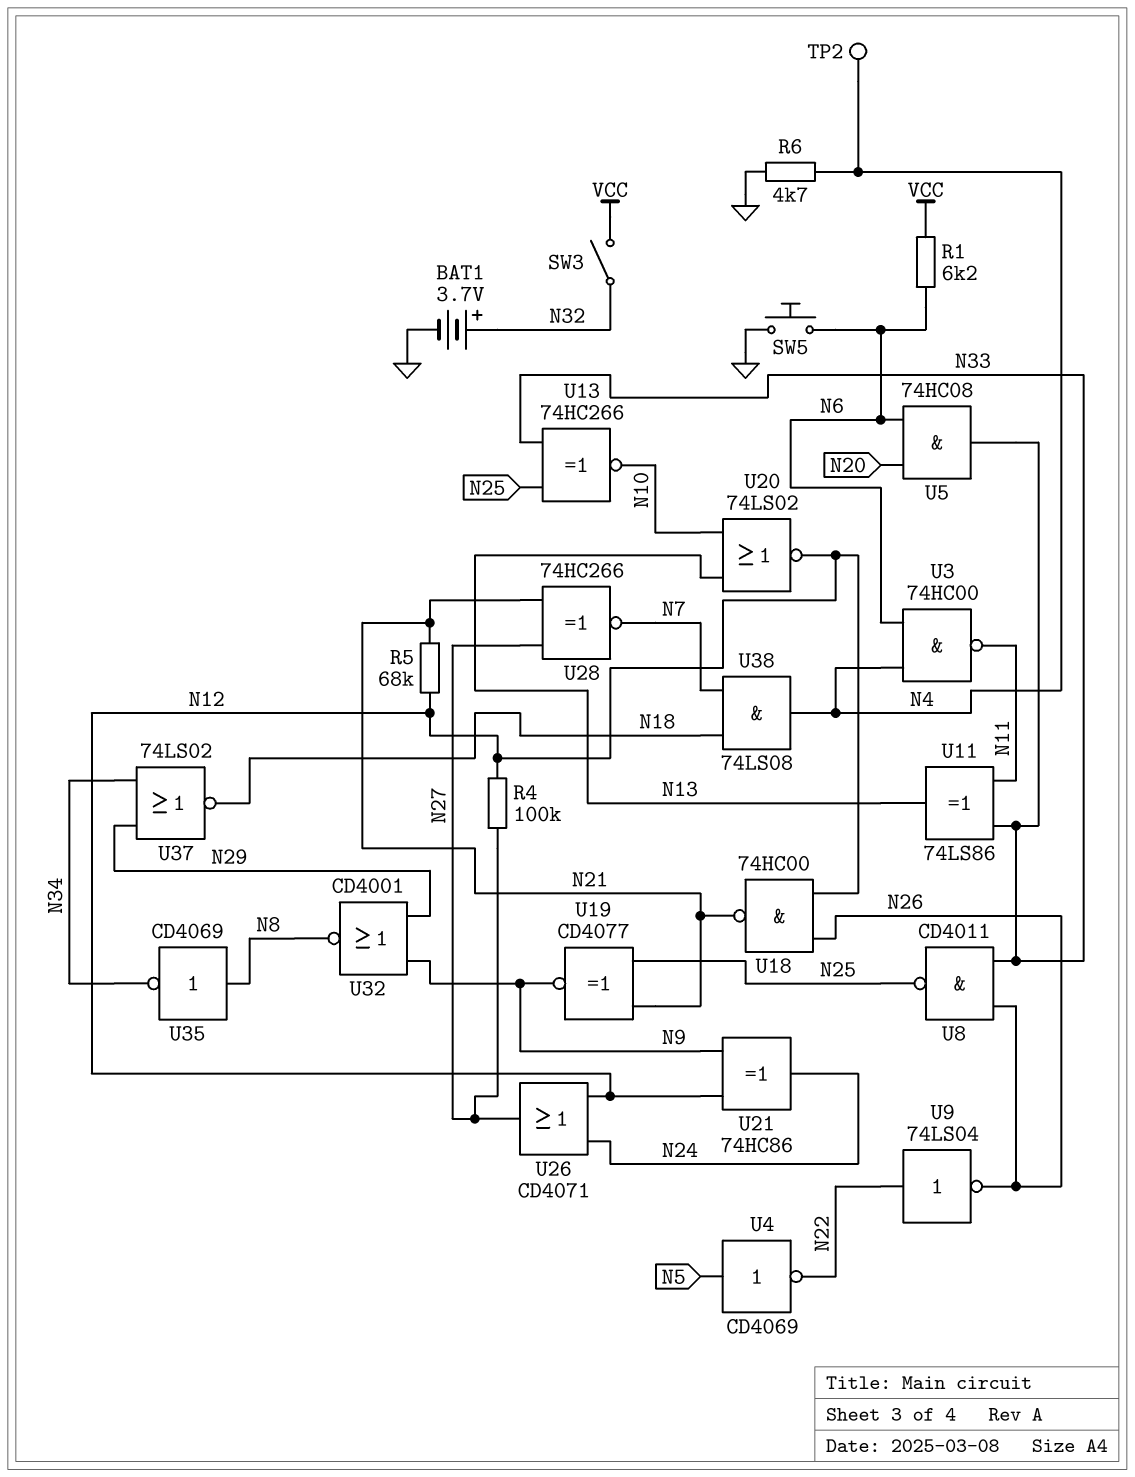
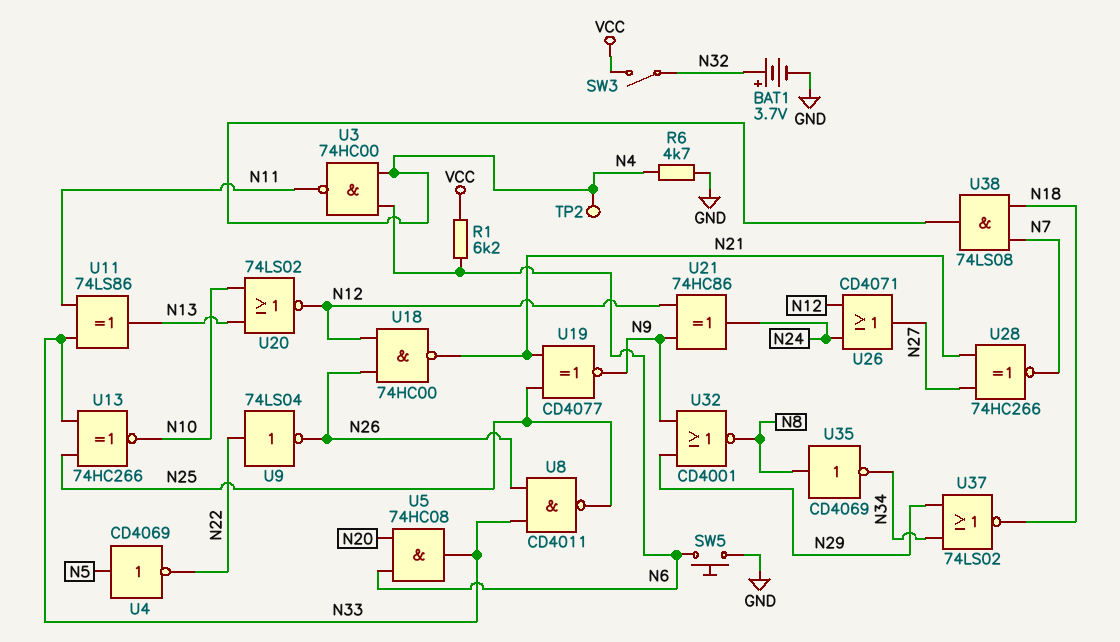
R4: 100k (N12, N27) -> none
R5: 68k (N12, N21) -> none

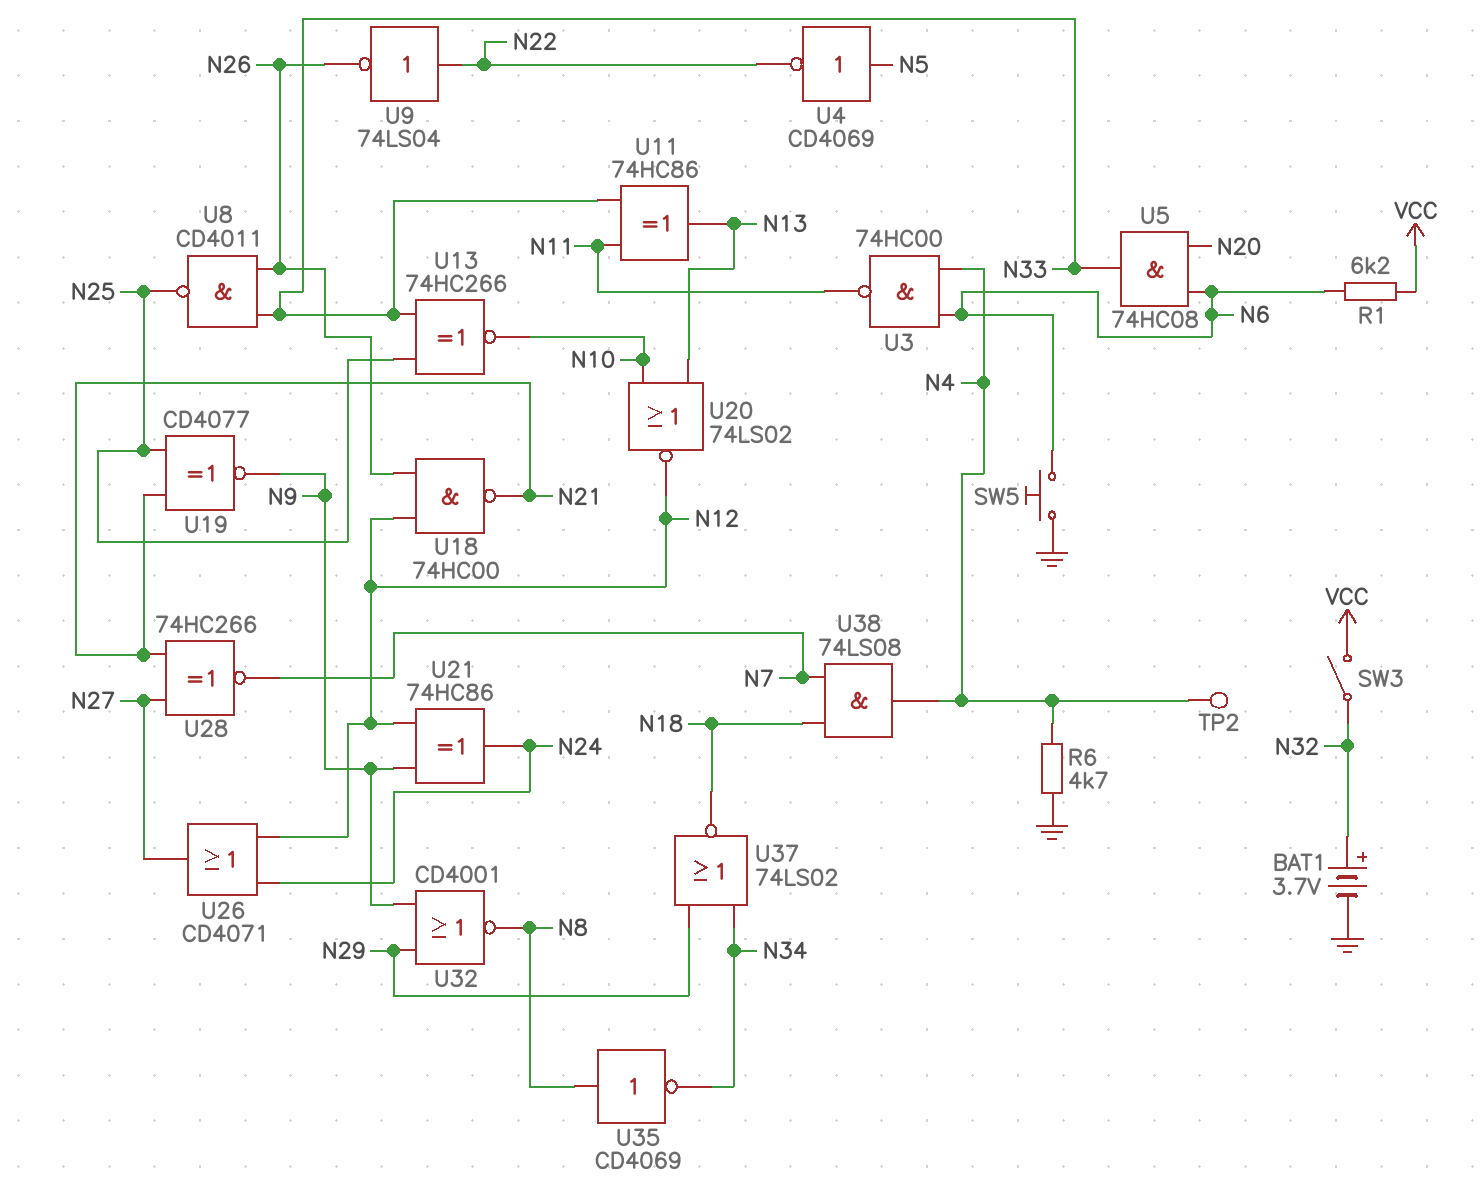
U11: XOR 74LS86 (in N11, in N33, out N13) -> XOR 74HC86 (in N11, in N33, out N13)

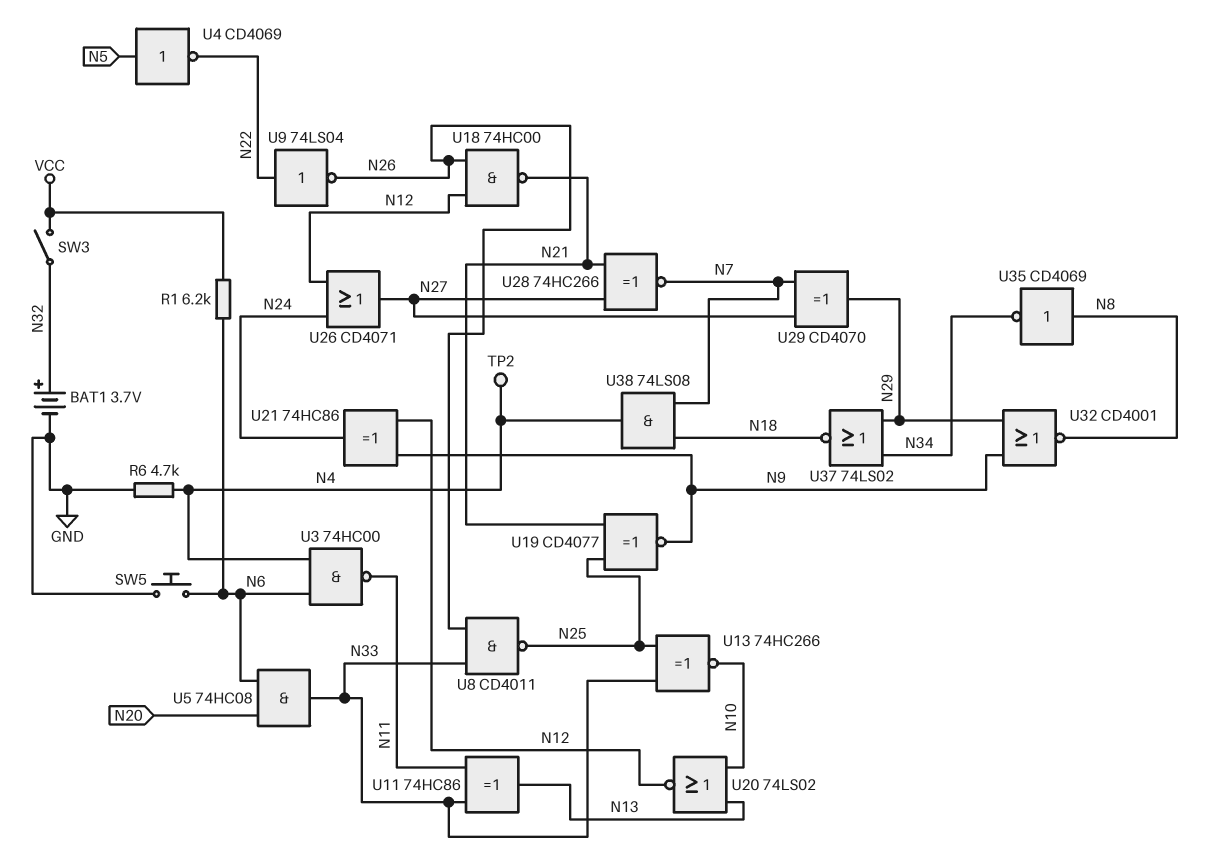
U29: none -> XOR CD4070 (in N7, in N27, out N29)

